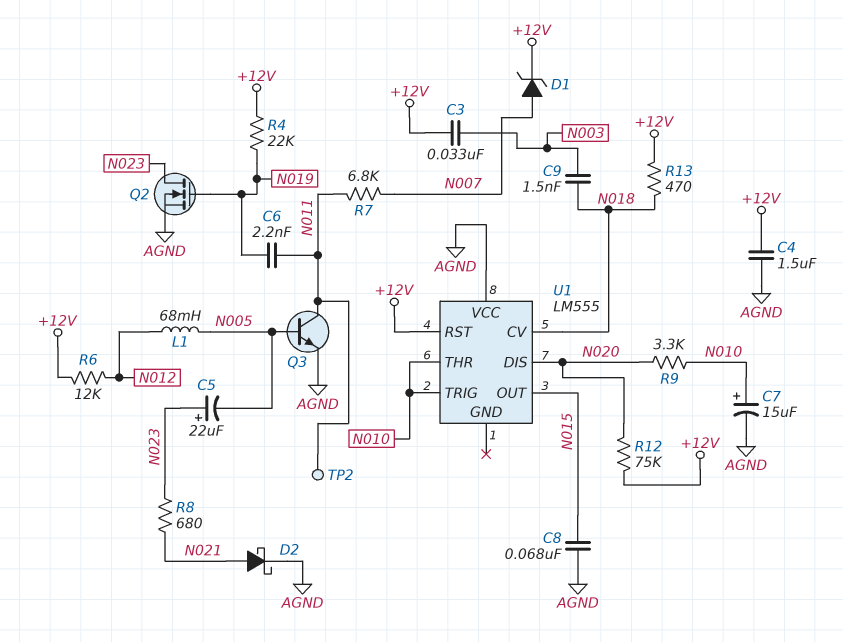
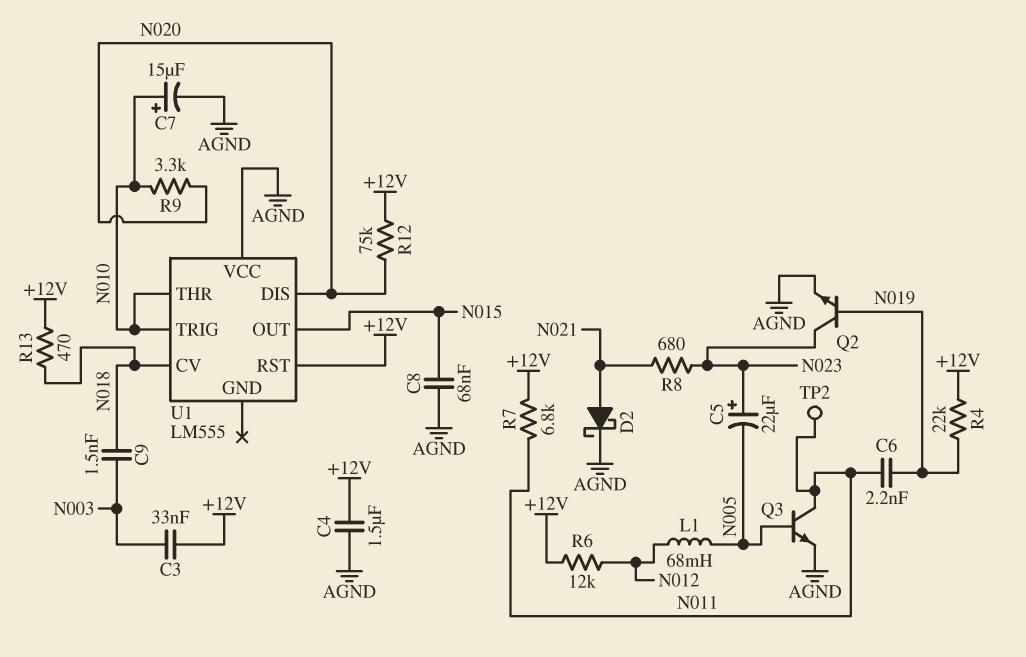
D1: zener (A N007, K +12V) -> none
Q2: NMOS (G N019, D N023, S AGND) -> NPN (B N019, C N023, E AGND)
R7: 6.8k (N007, N011) -> 6.8k (+12V, N011)

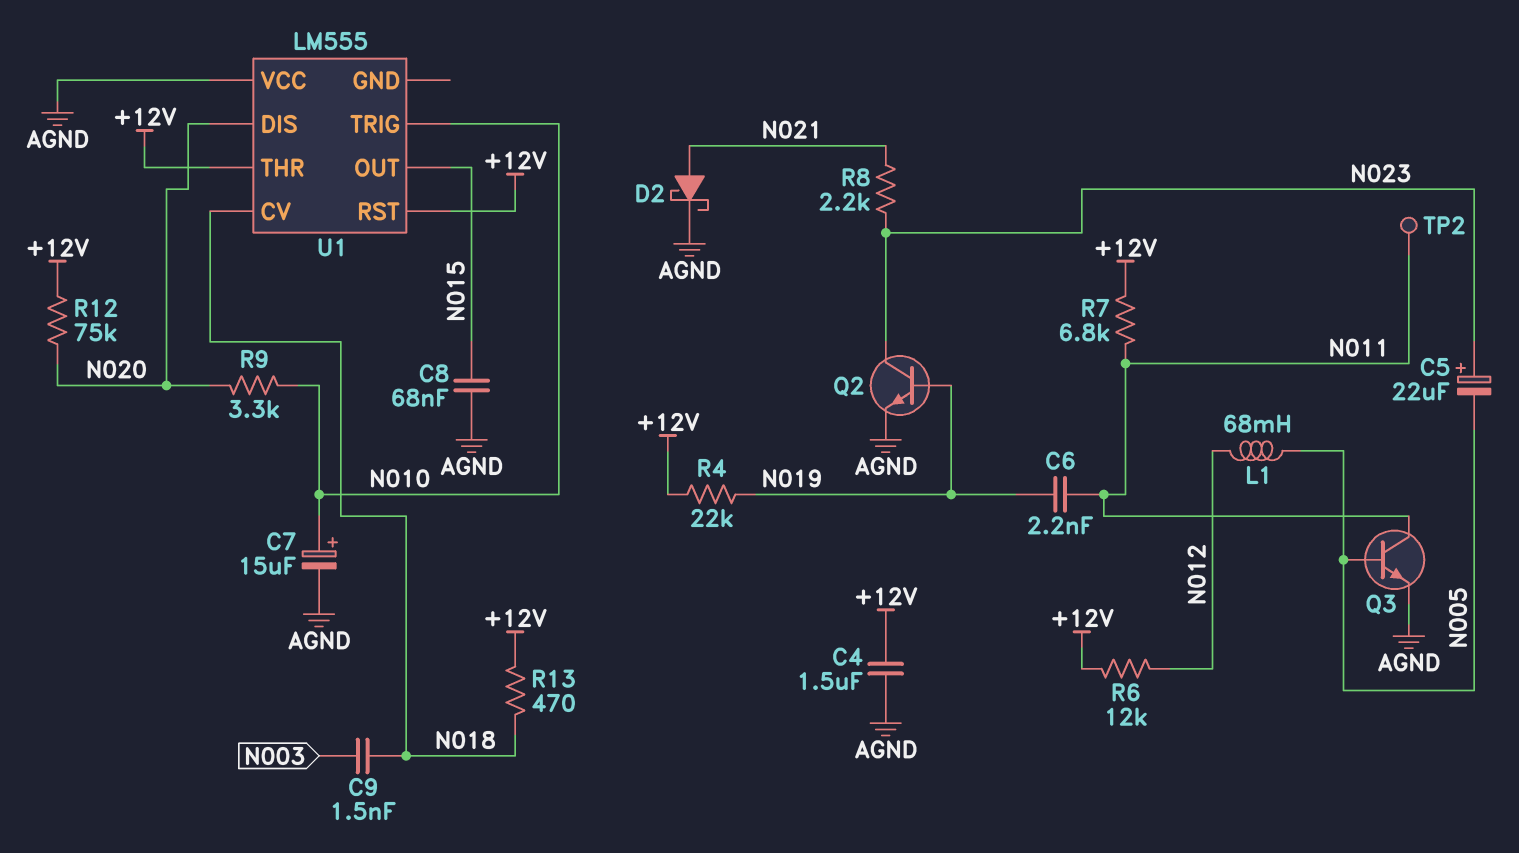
C3: 33nF (+12V, N003) -> none
R8: 680 (N021, N023) -> 2.2k (N021, N023)
U1 pin THR: N010 -> +12V

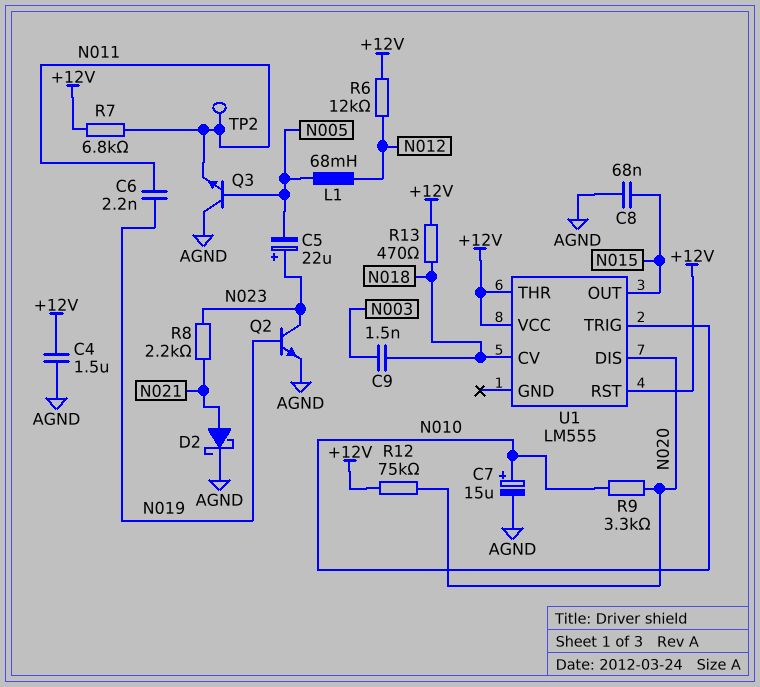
Q3: NPN (B N005, C N011, E AGND) -> NPN (B N005, C AGND, E N011)
R4: 22k (+12V, N019) -> none
U1 pin VCC: AGND -> +12V

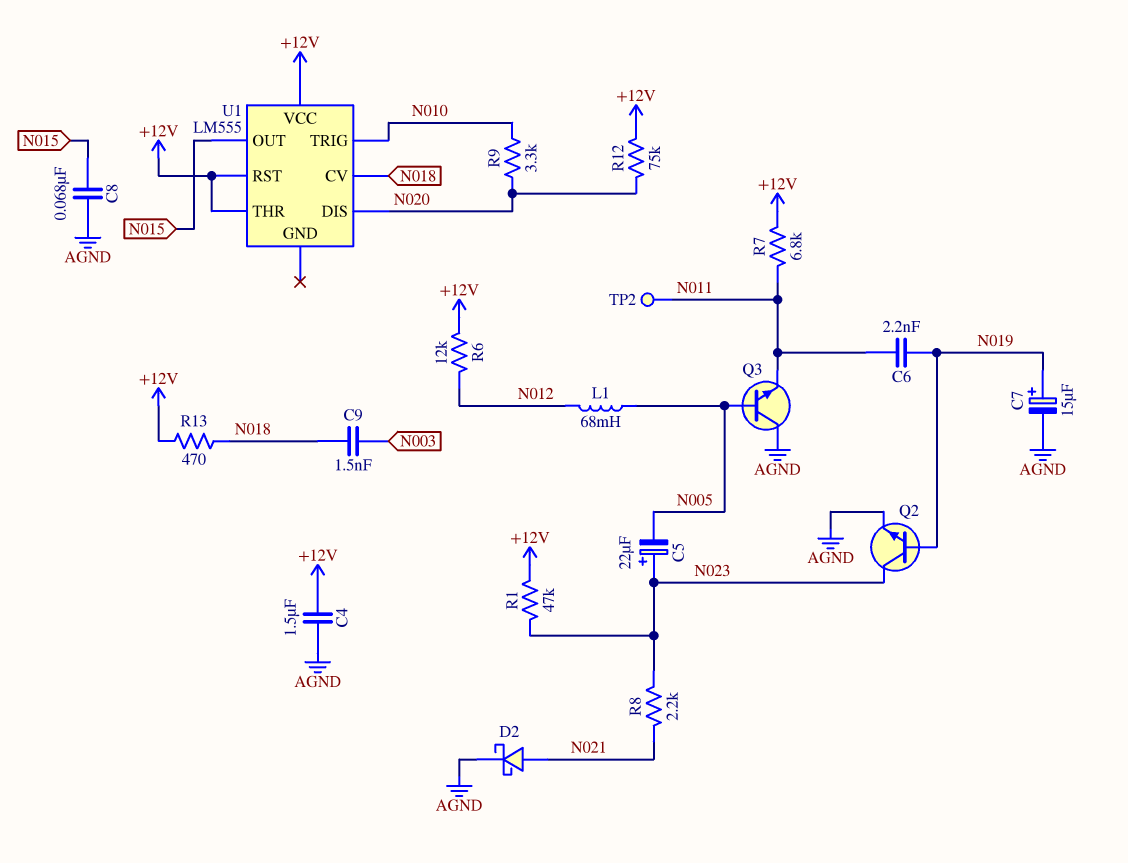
C7: 15uF (plus N010, minus AGND) -> 15uF (plus N019, minus AGND)
R1: none -> 47k (+12V, N023)

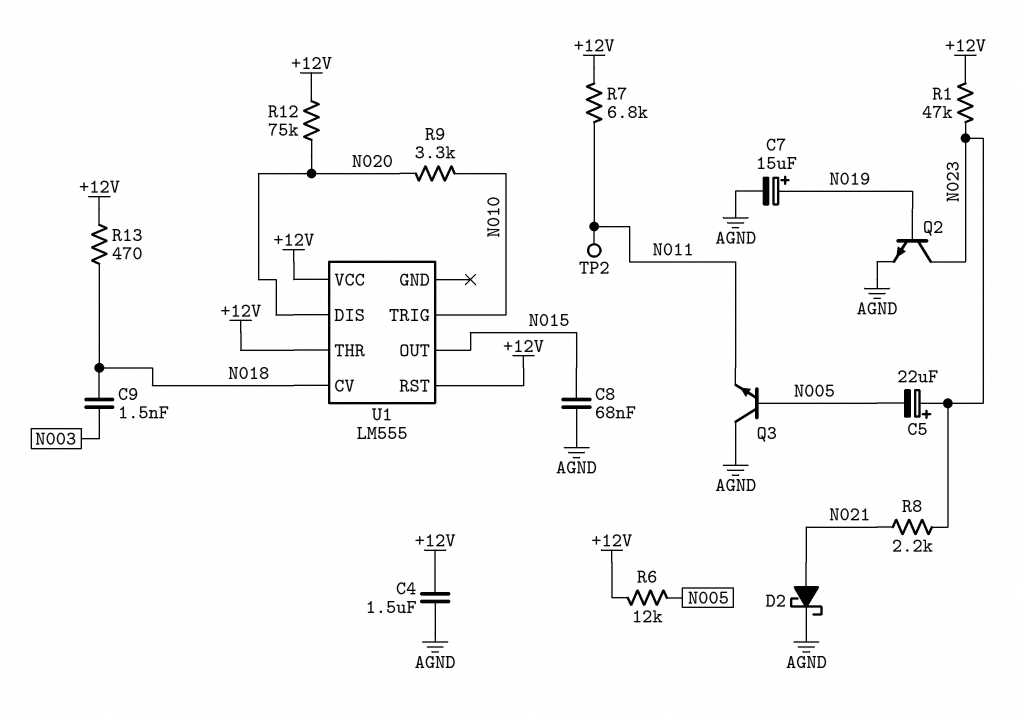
C6: 2.2nF (N011, N019) -> none
L1: 68mH (N005, N012) -> none
R6: 12k (+12V, N012) -> 12k (+12V, N005)

